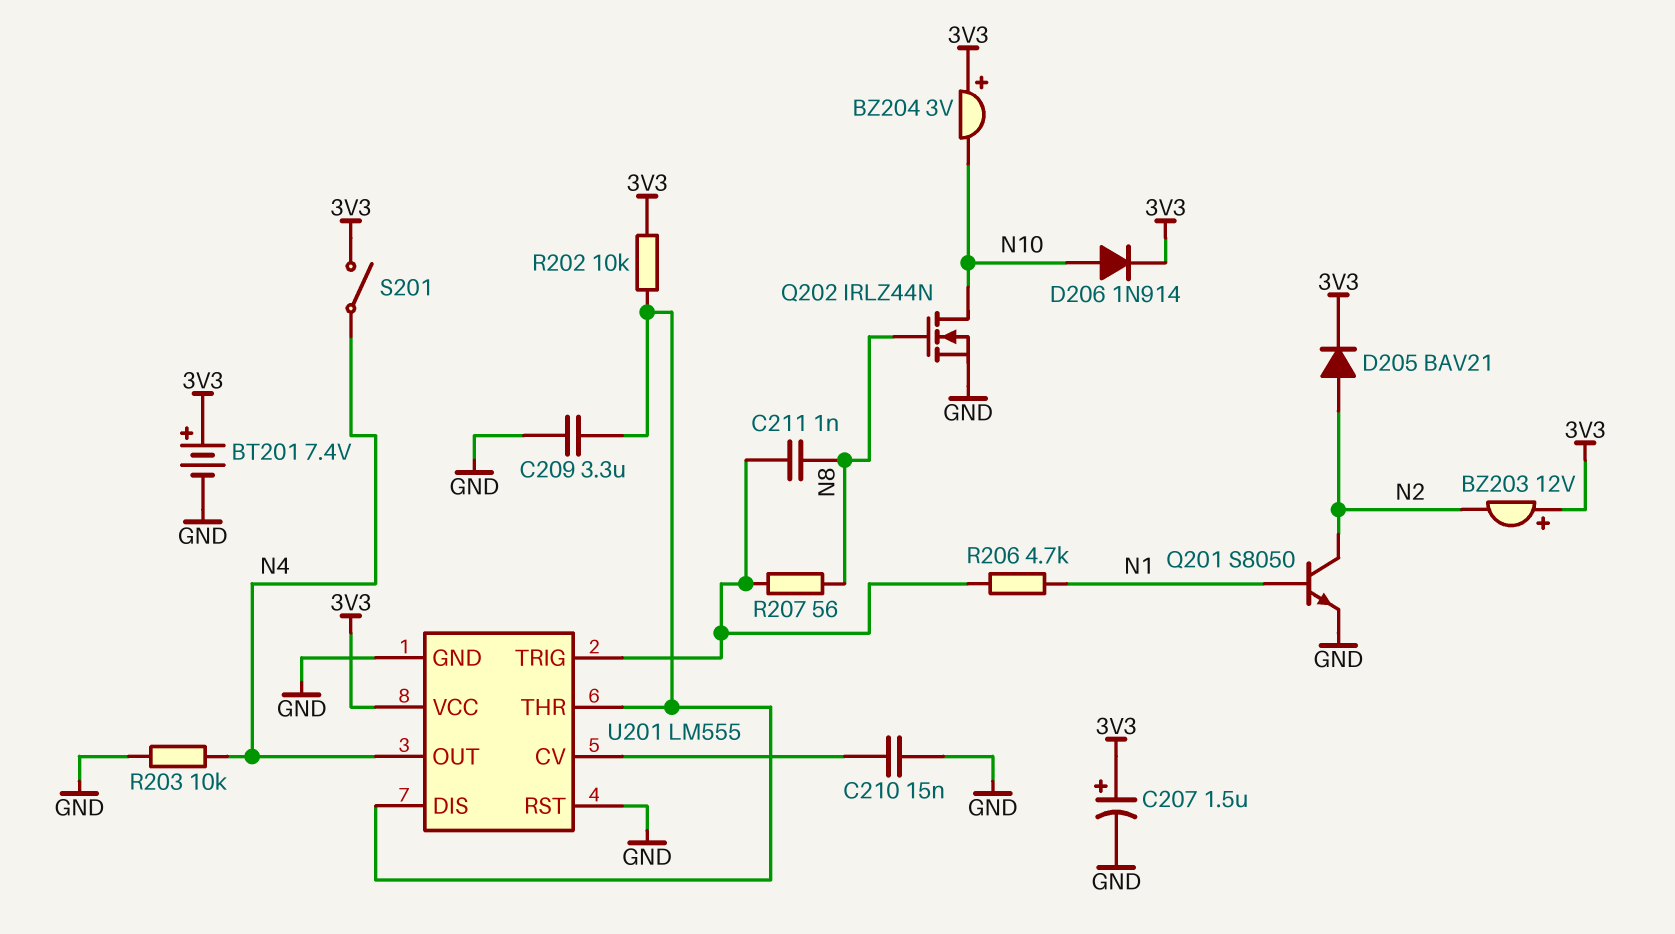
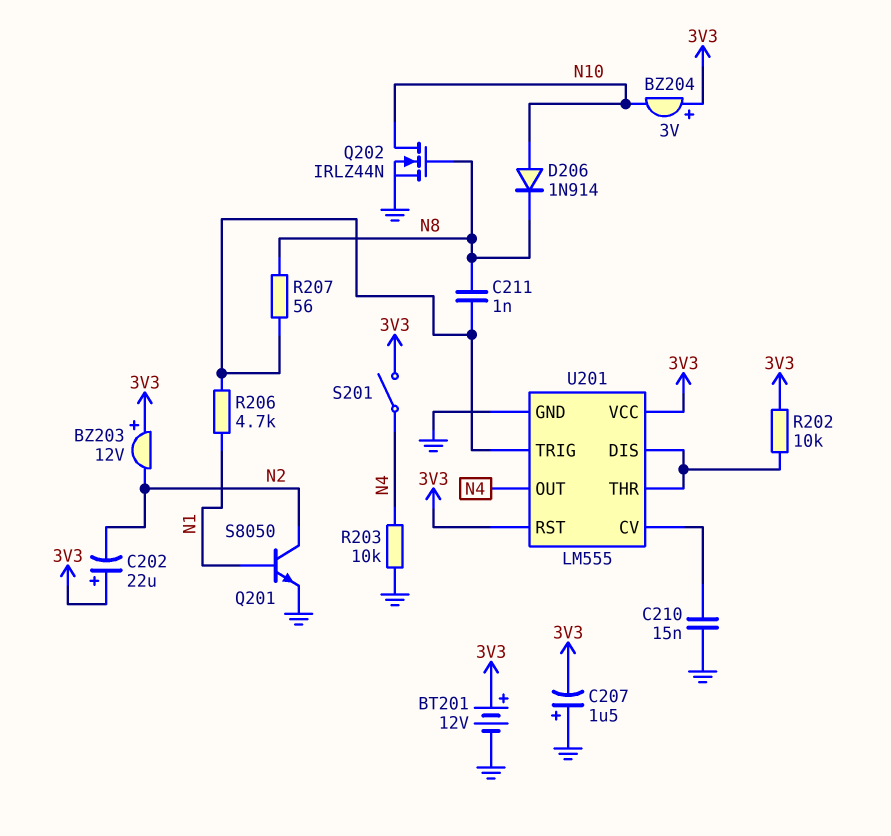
BT201: 7.4V (plus 3V3, minus GND) -> 12V (plus 3V3, minus GND)
C202: none -> 22uF (plus 3V3, minus N2)
C207: 1.5uF (plus 3V3, minus GND) -> 1.5uF (plus GND, minus 3V3)
C209: 3.3uF (GND, U201/DIS) -> none
D205: diode BAV21 (A N2, K 3V3) -> none
D206: diode 1N914 (A N10, K 3V3) -> diode 1N914 (A N10, K N8)
U201 pin RST: GND -> 3V3

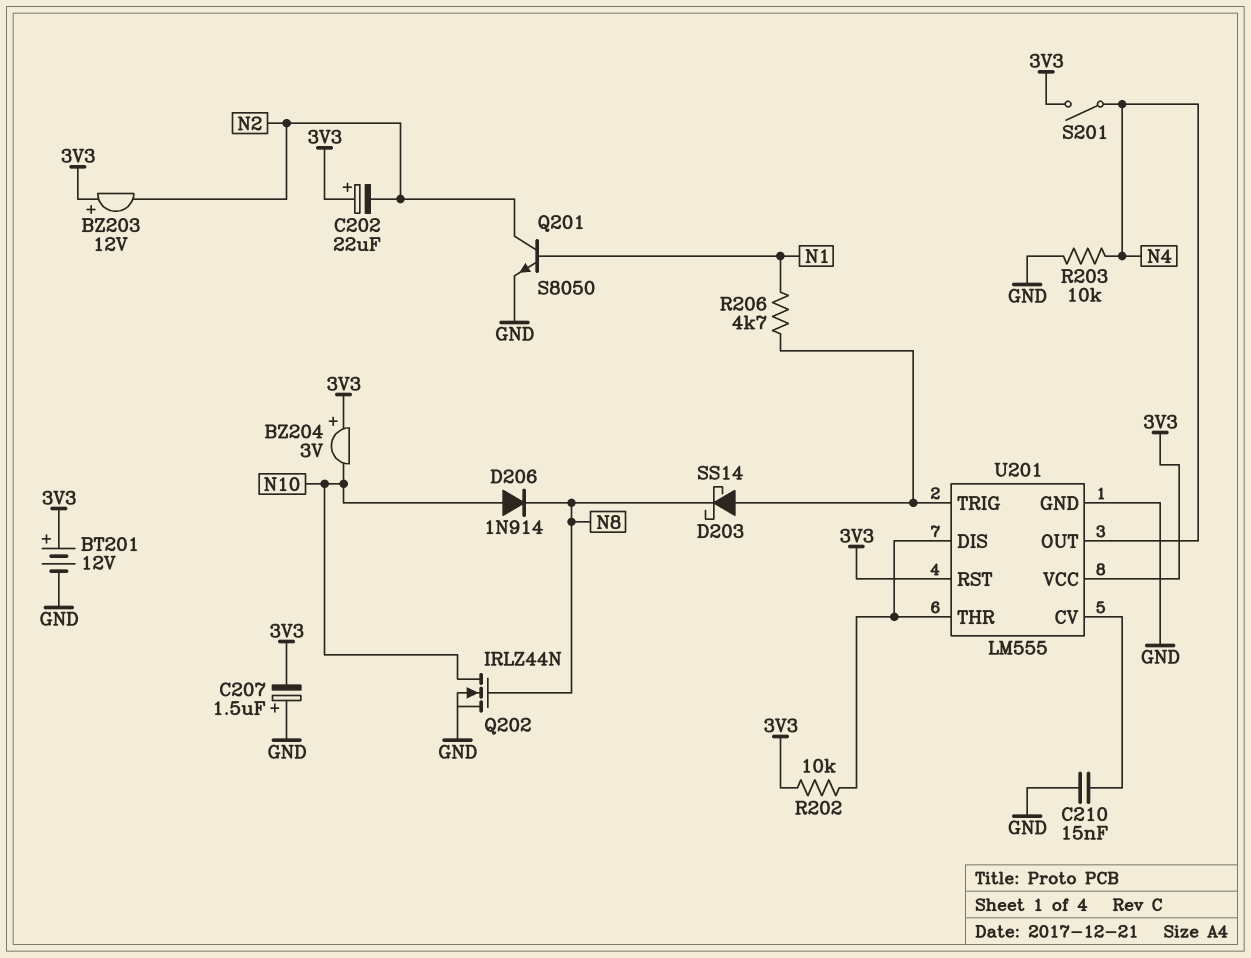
C211: 1nF (N8, U201/TRIG) -> none
D203: none -> schottky SS14 (A U201/TRIG, K N8)
R207: 56 (N8, U201/TRIG) -> none

